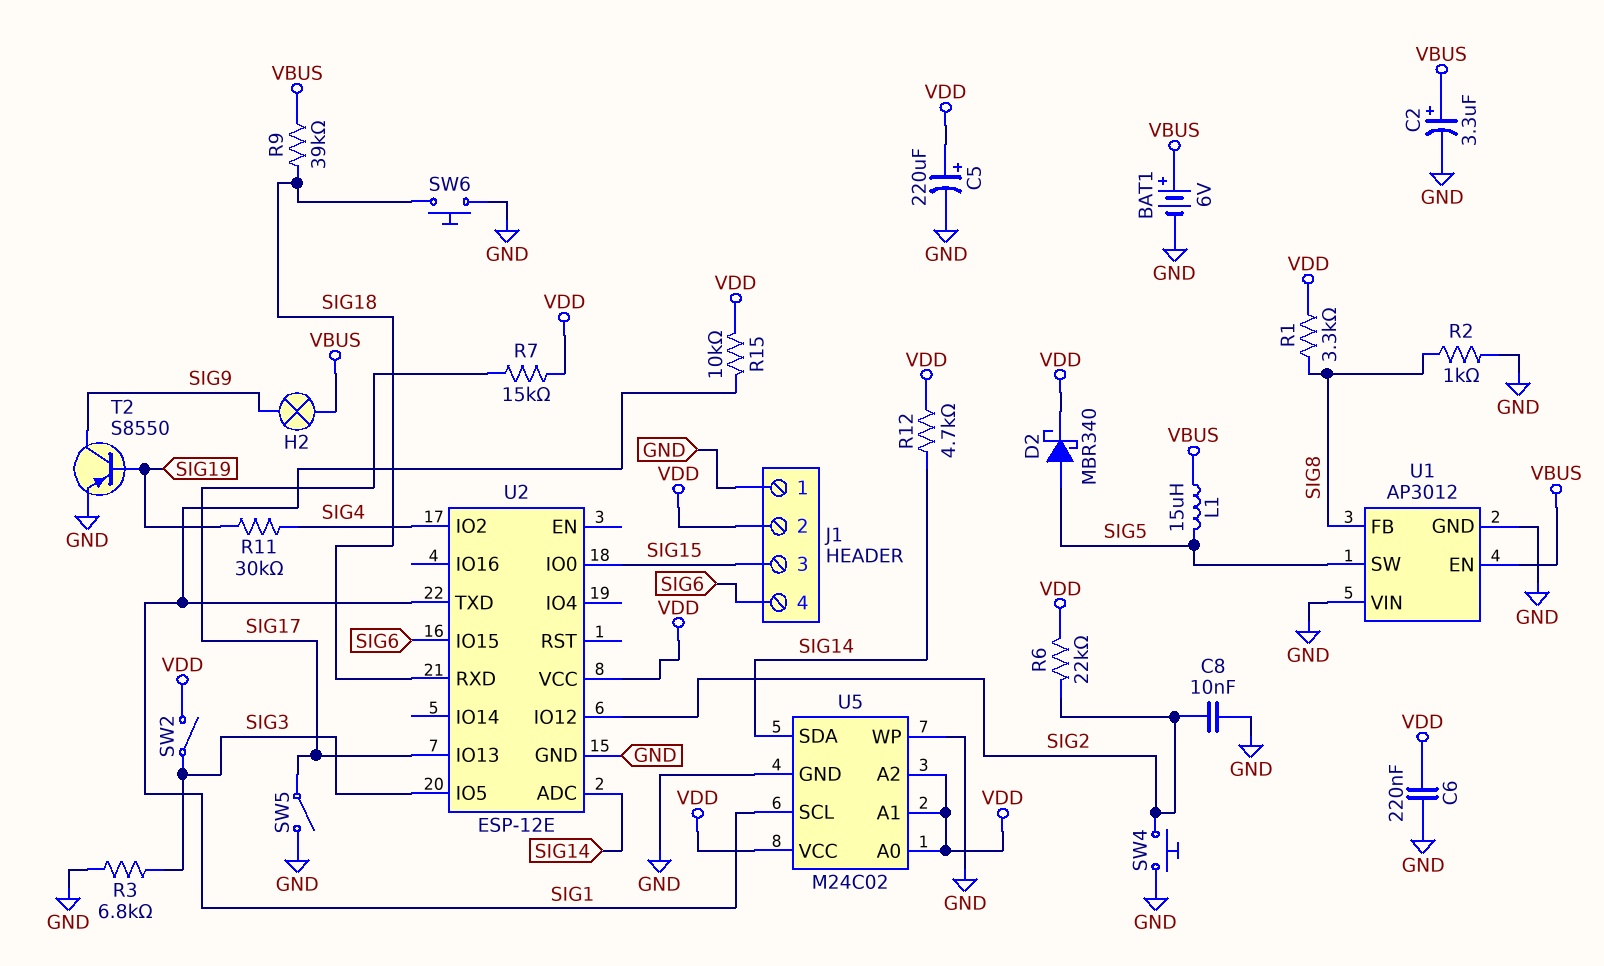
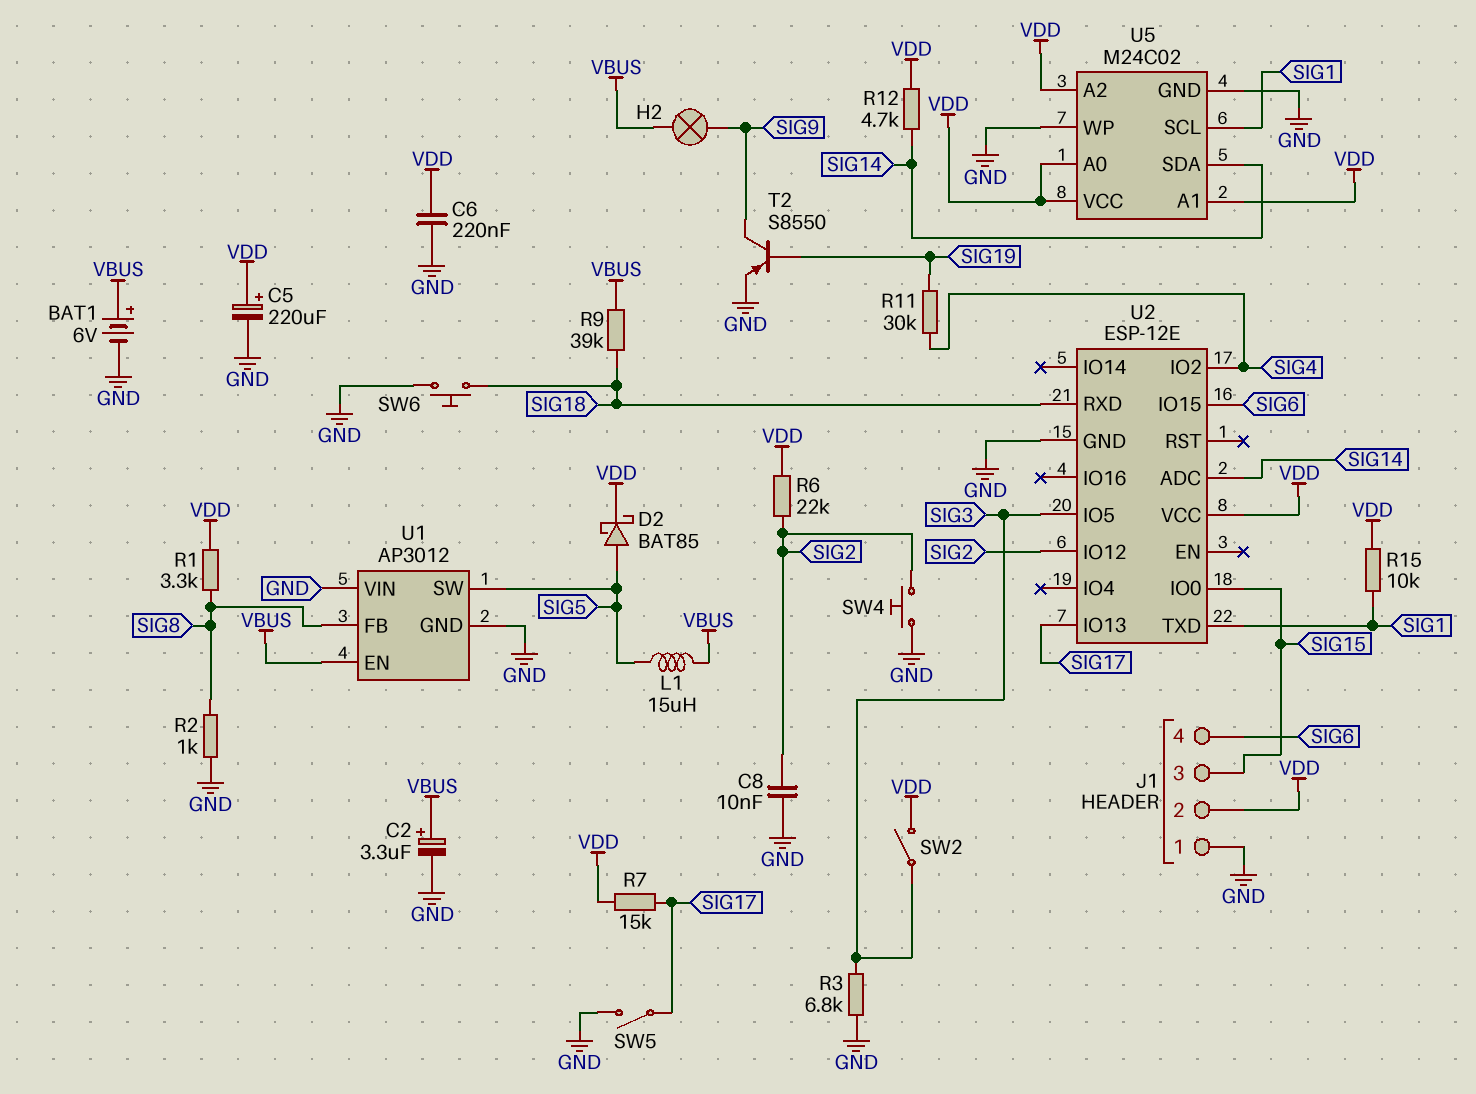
D2: schottky MBR340 (A SIG5, K VDD) -> schottky BAT85 (A SIG5, K VDD)

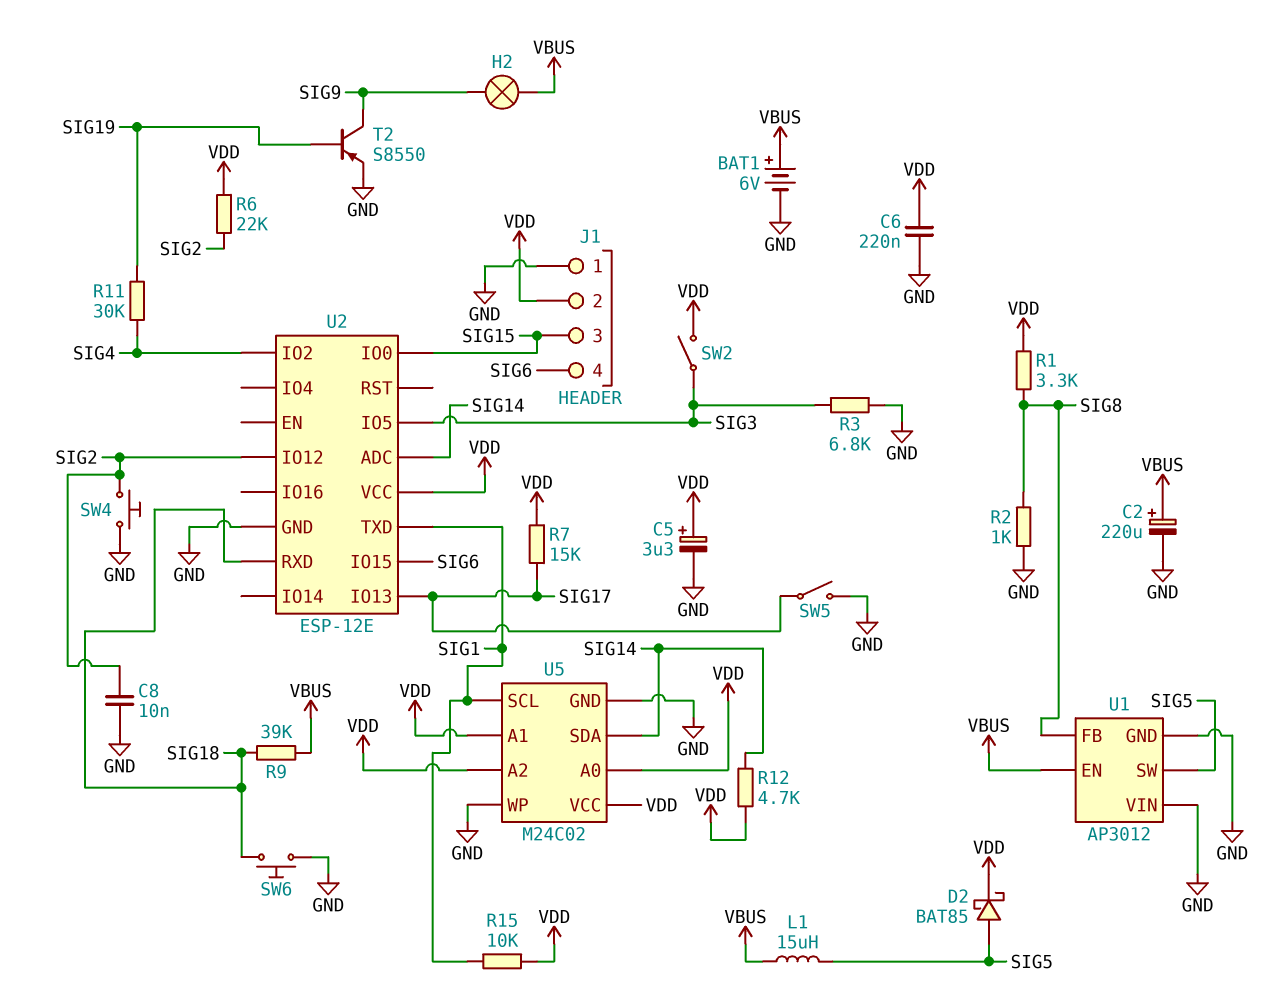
C2: 3.3uF (plus VBUS, minus GND) -> 220uF (plus VBUS, minus GND)
C5: 220uF (plus VDD, minus GND) -> 3.3uF (plus VDD, minus GND)

